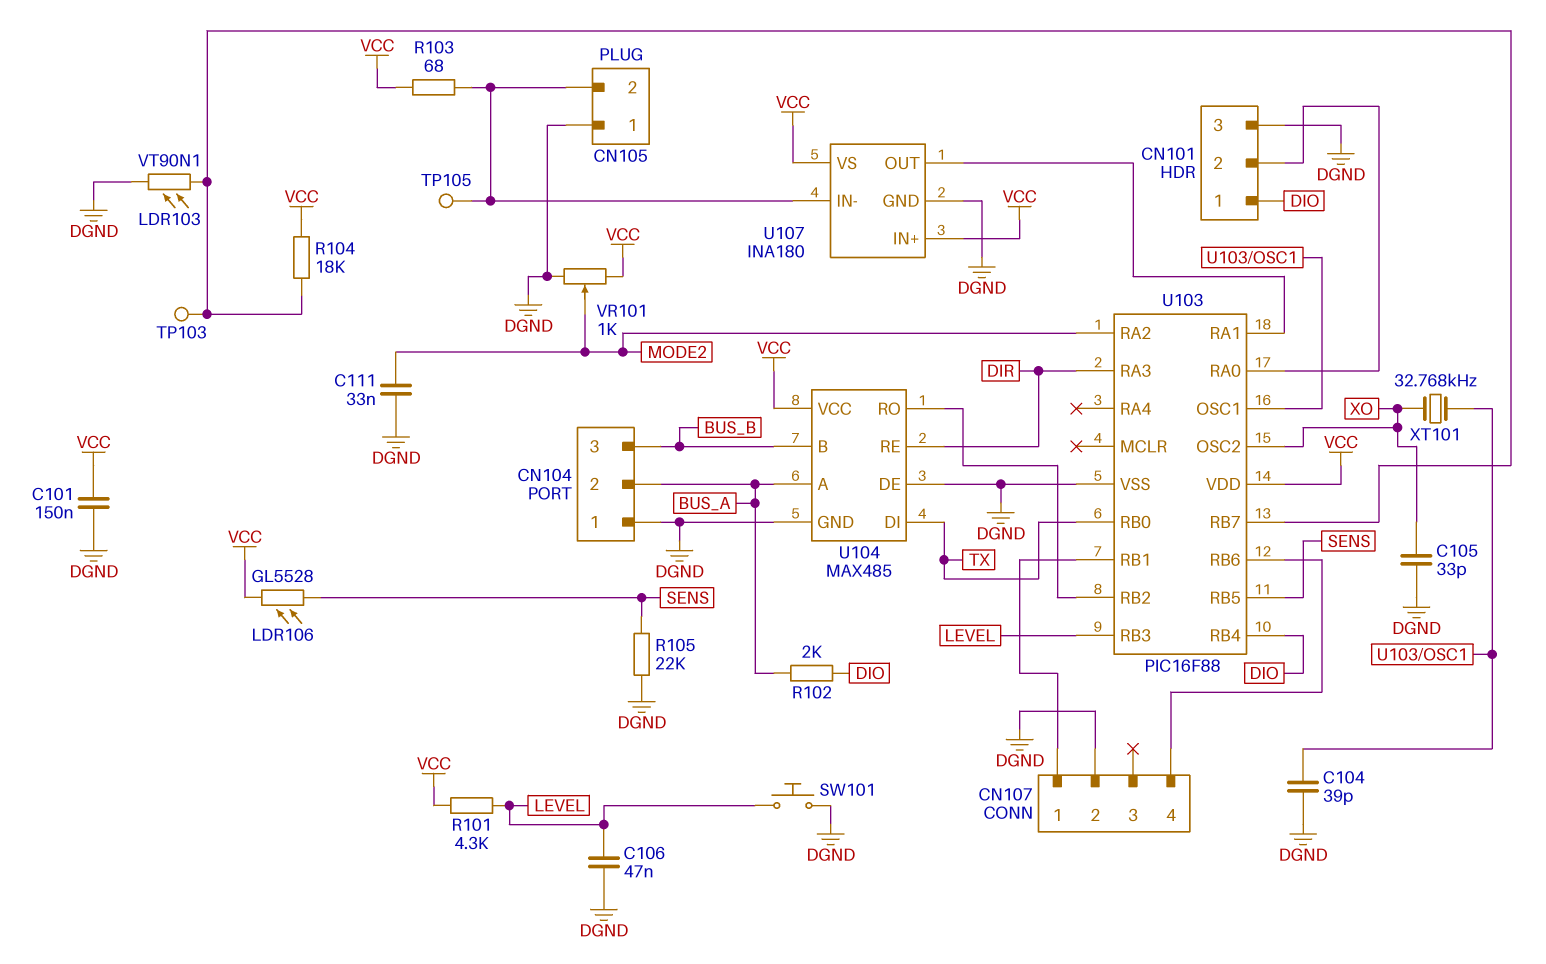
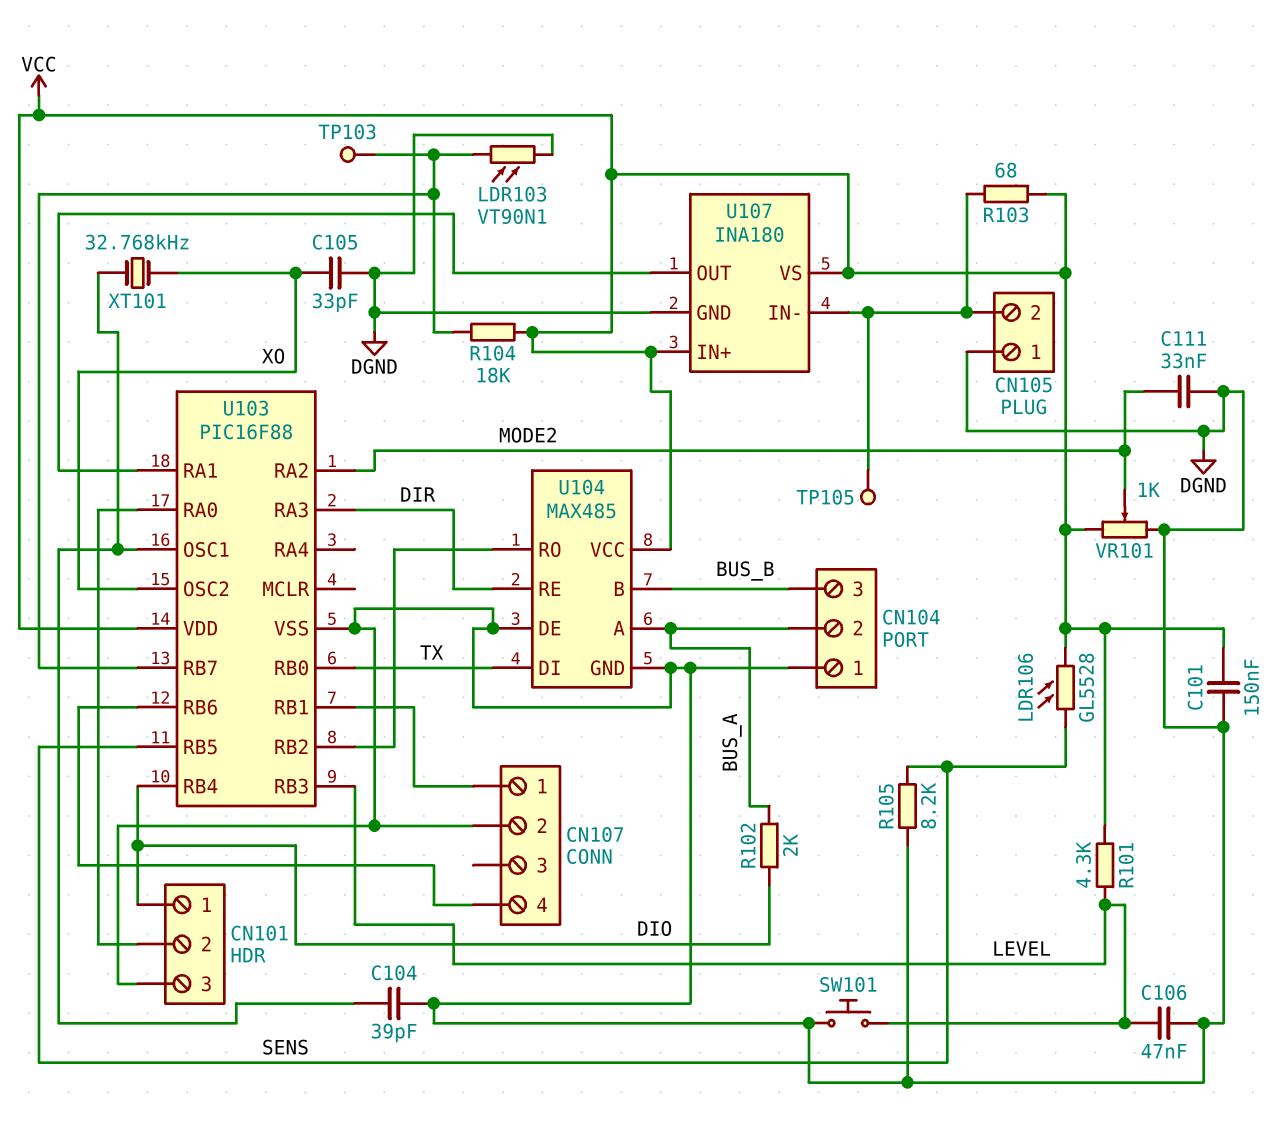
R105: 22k (DGND, SENS) -> 8.2k (DGND, SENS)

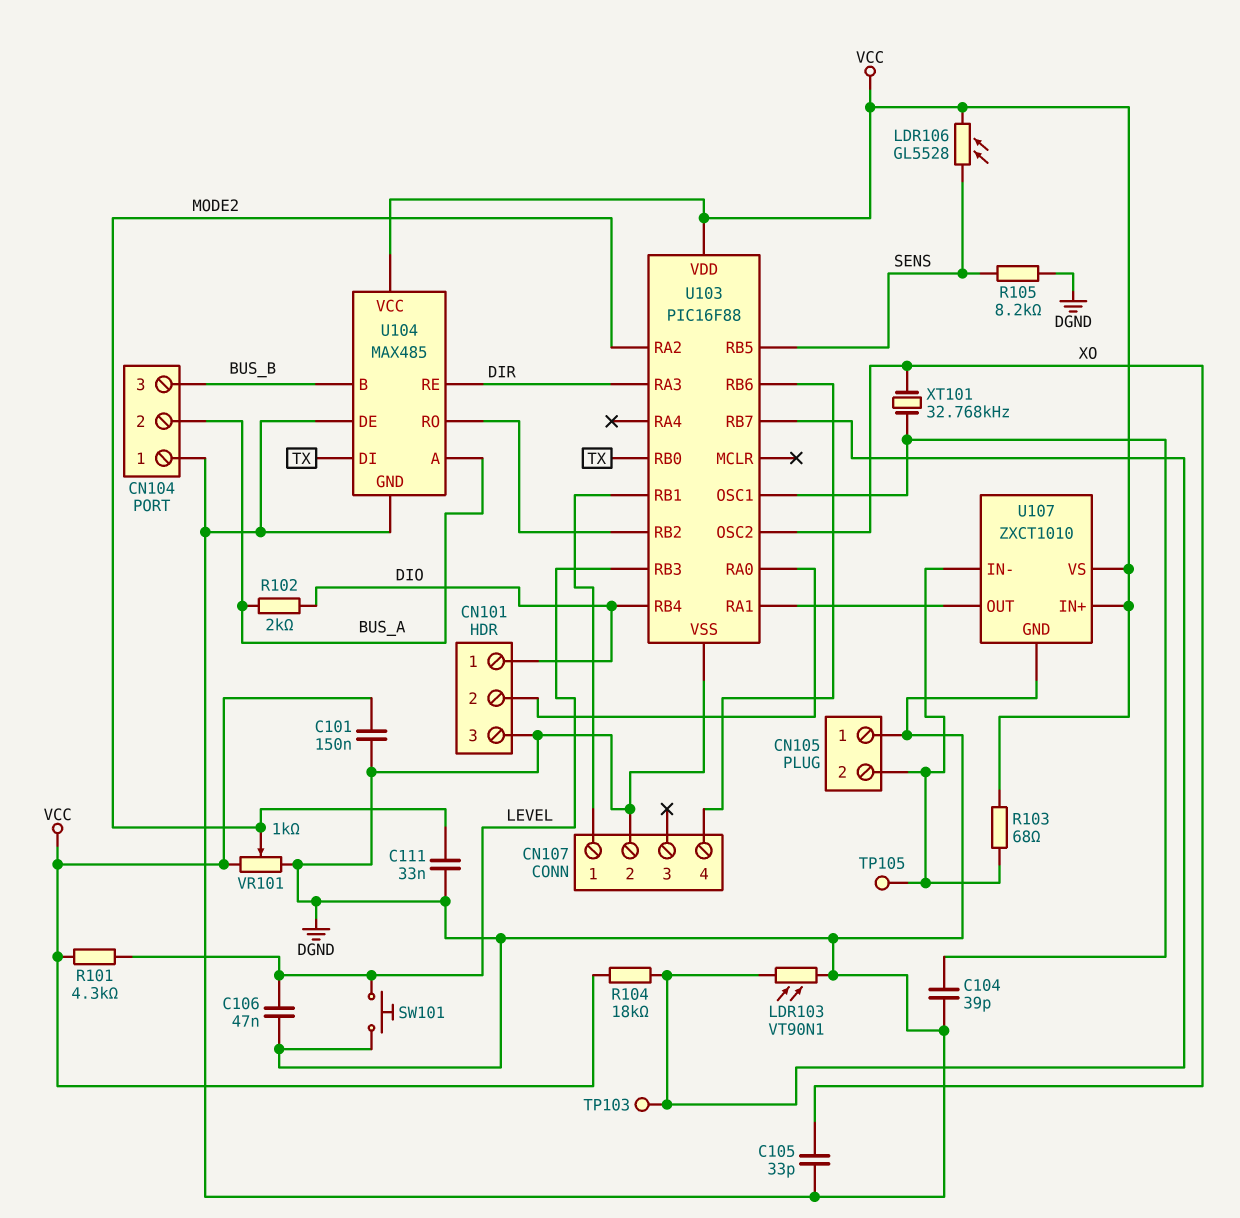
U107: INA180 -> ZXCT1010

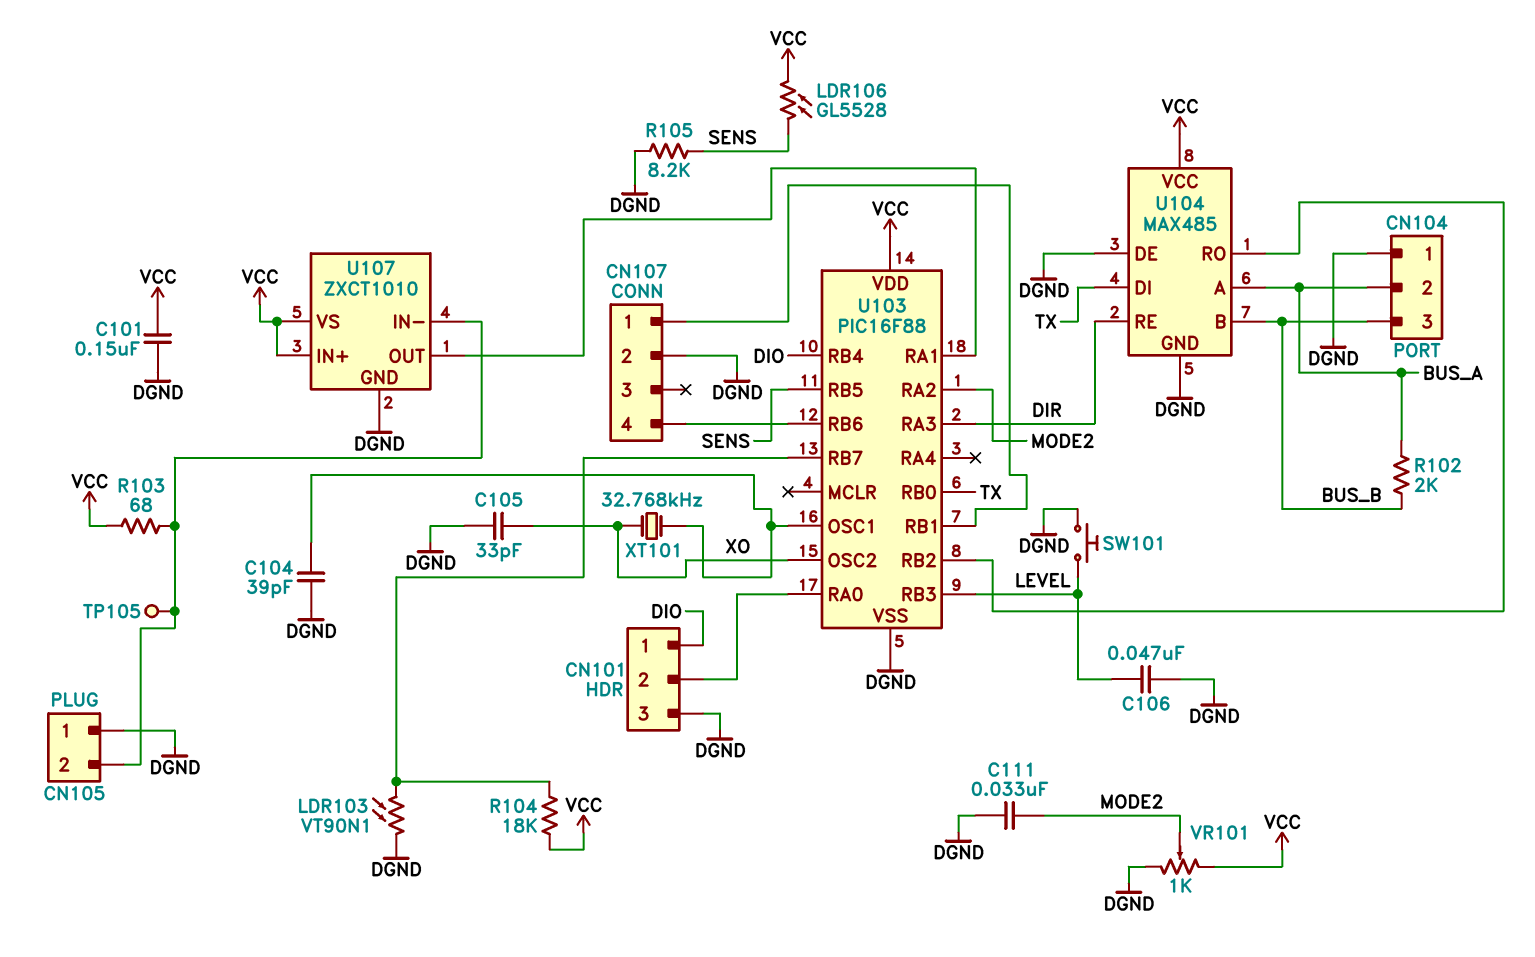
R101: 4.3k (LEVEL, VCC) -> none
R102: 2k (BUS_A, DIO) -> 2k (BUS_A, BUS_B)
TP103: test point (U103/RB7) -> none

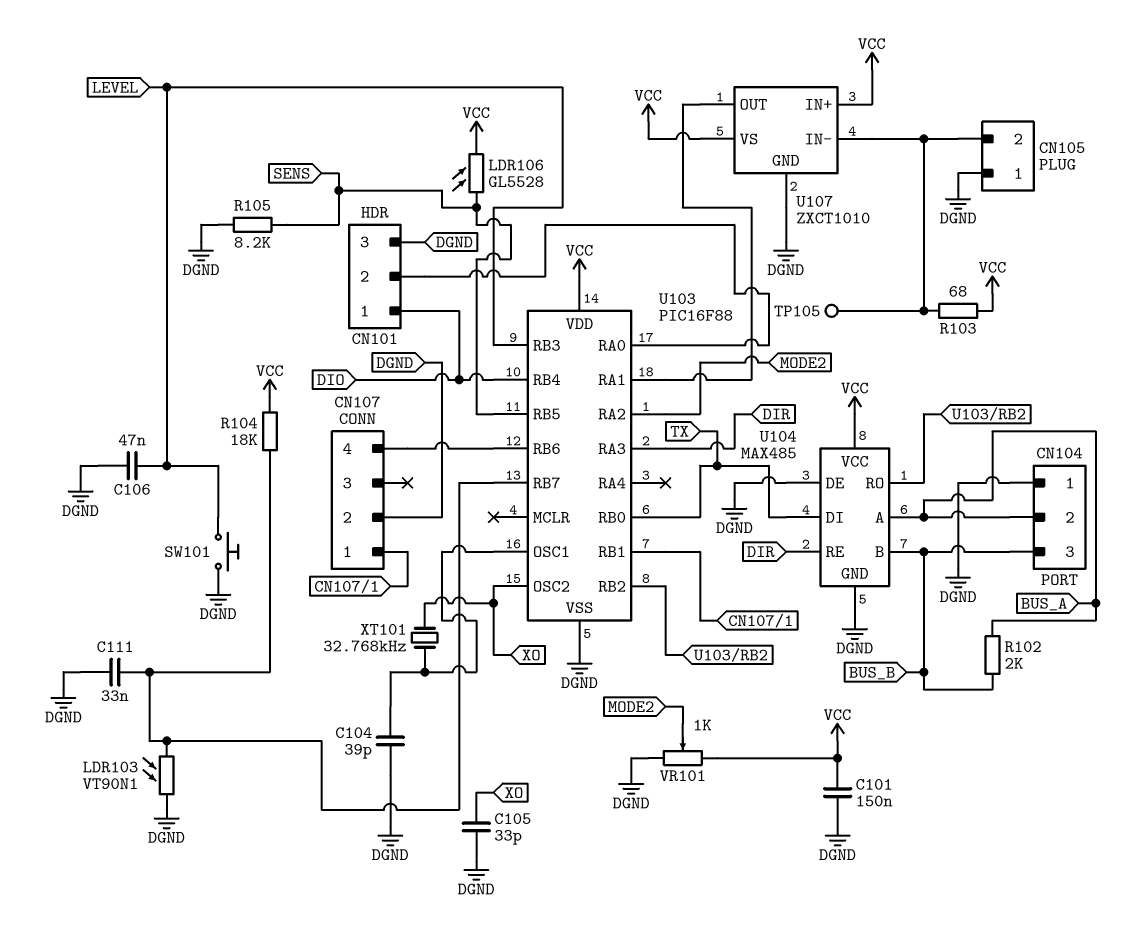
C111: 33nF (DGND, MODE2) -> 33nF (DGND, U103/RB7)

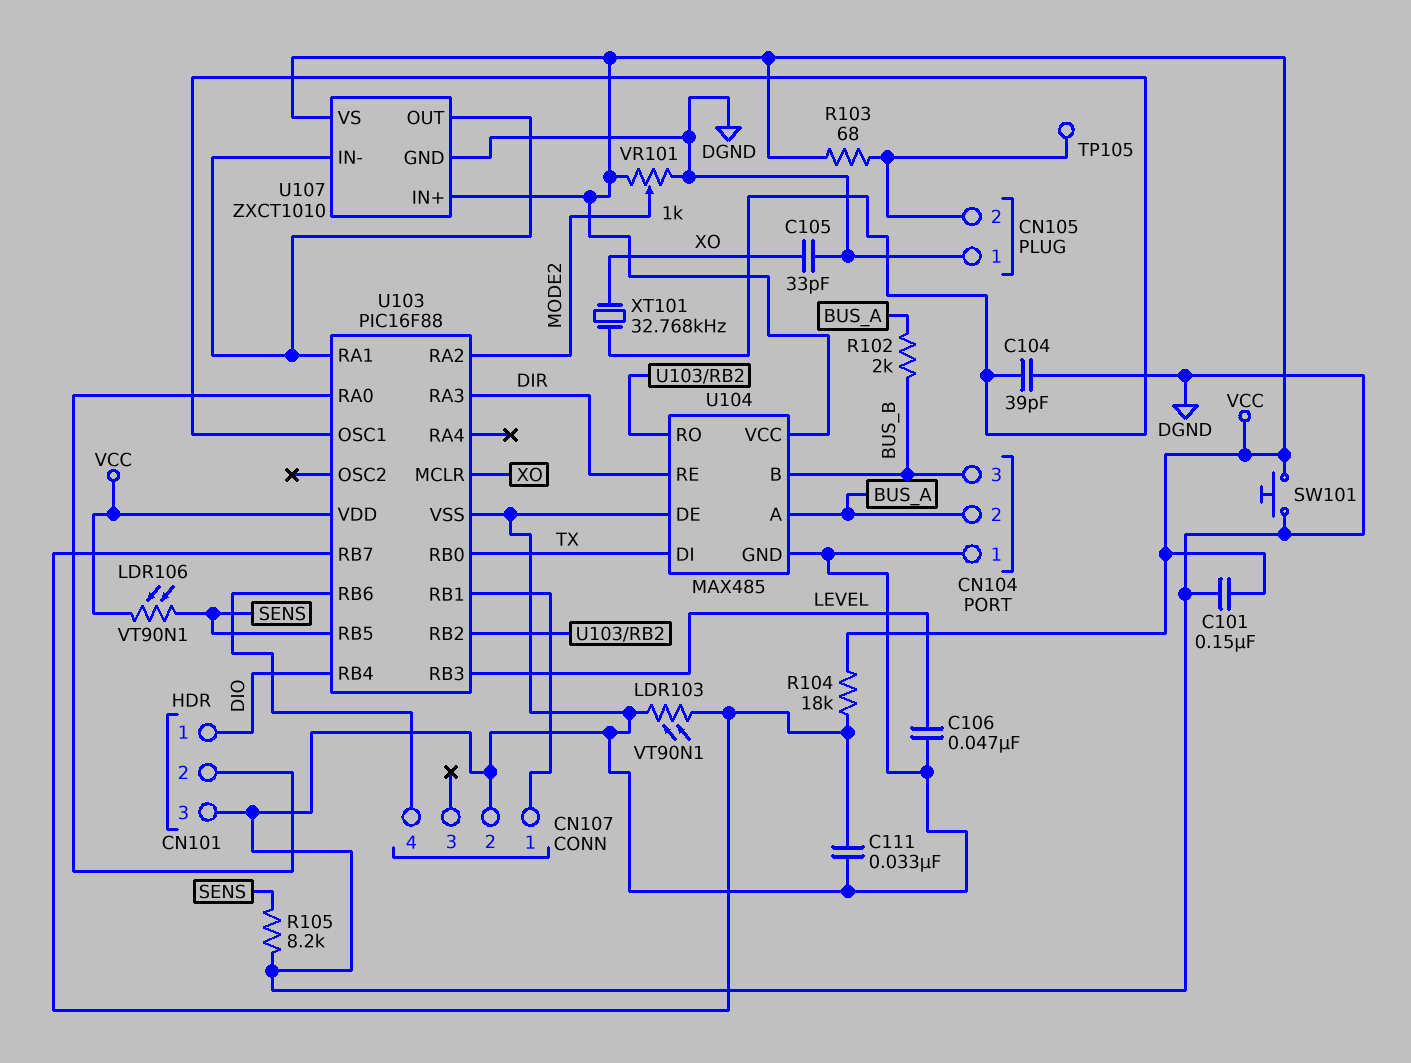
LDR106: GL5528 (SENS, VCC) -> VT90N1 (SENS, VCC)
SW101: button (DGND, LEVEL) -> button (DGND, VCC)
U103 pin MCLR: none -> XO
U103 pin OSC2: XO -> none
U107 pin IN-: CN105/2 -> U103/RA1

